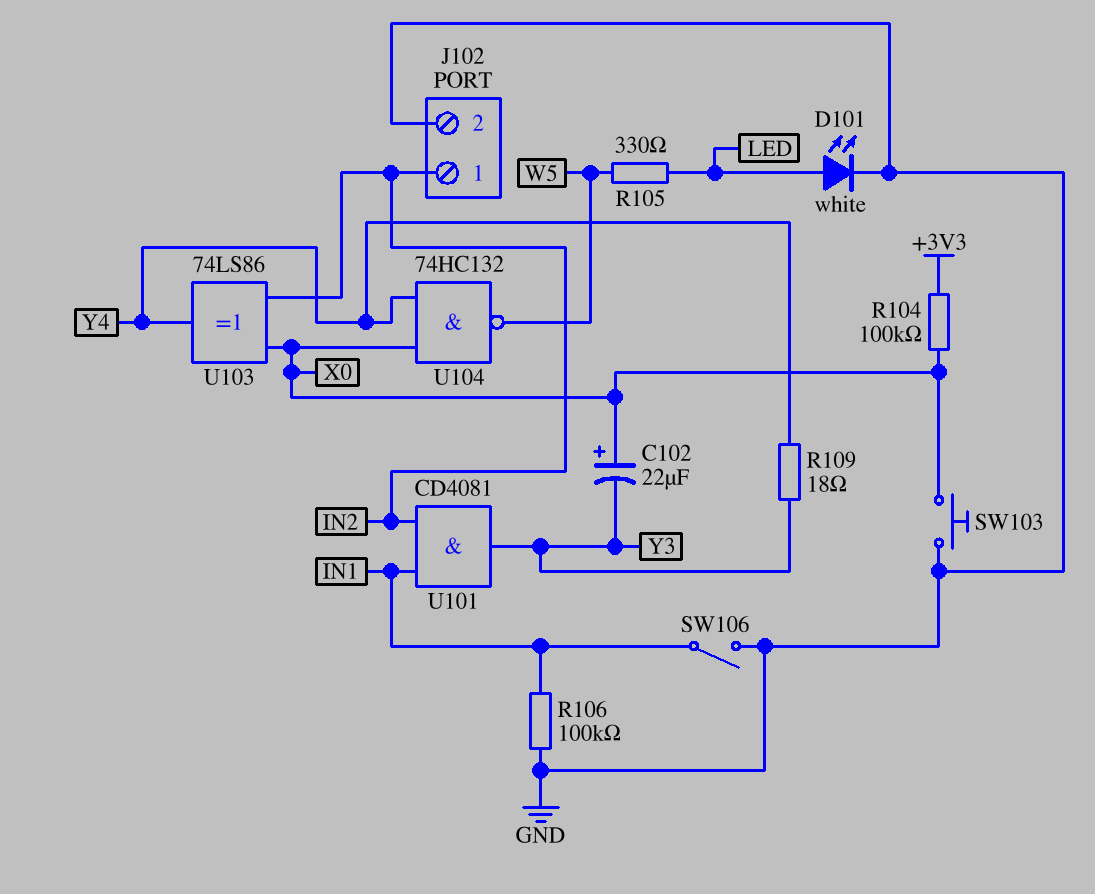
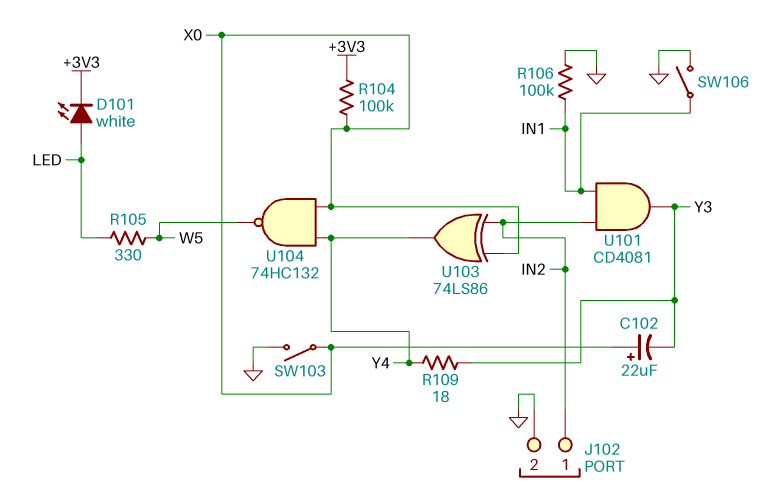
D101: LED white (A LED, K GND) -> LED white (A LED, K +3V3)
SW103: button (GND, X0) -> switch (GND, X0)

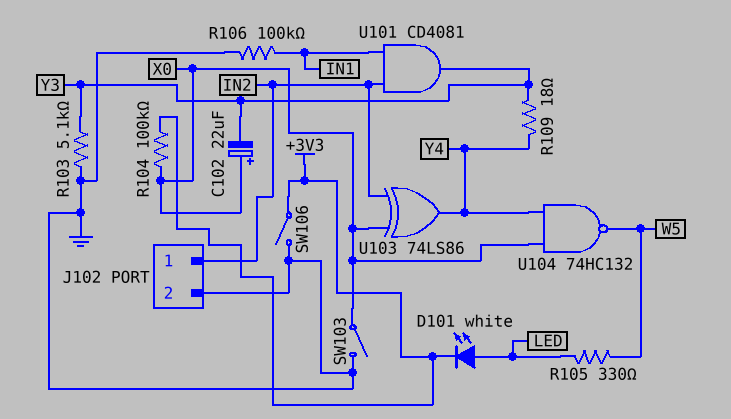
R103: none -> 5.1k (GND, Y3)
SW106: switch (GND, IN1) -> switch (+3V3, GND)

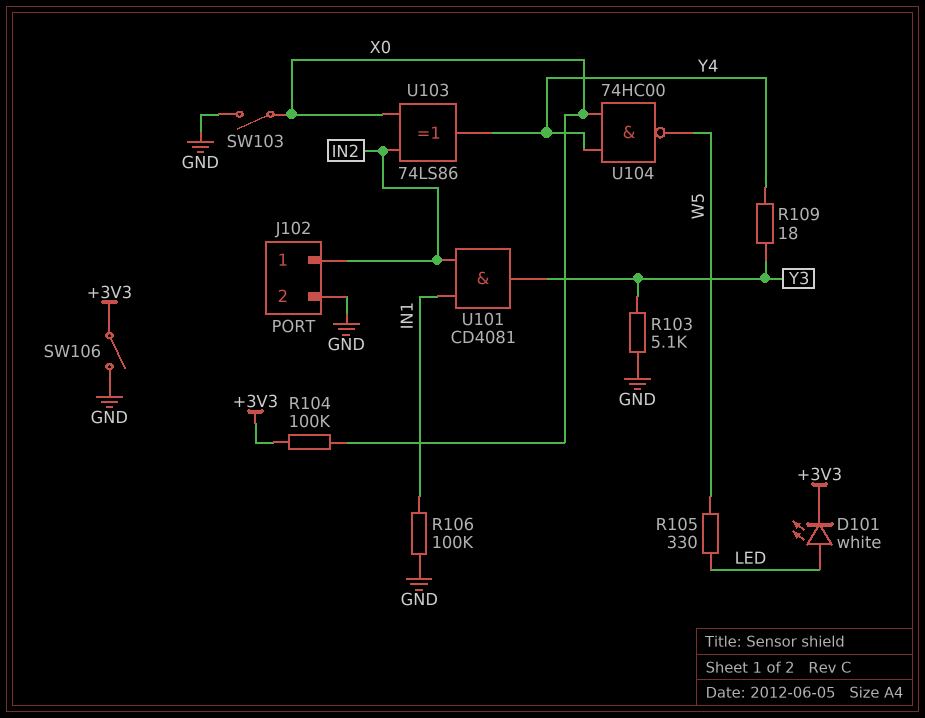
C102: 22uF (plus X0, minus Y3) -> none
U104: NAND 74HC132 (in X0, in Y4, out W5) -> NAND 74HC00 (in X0, in Y4, out W5)

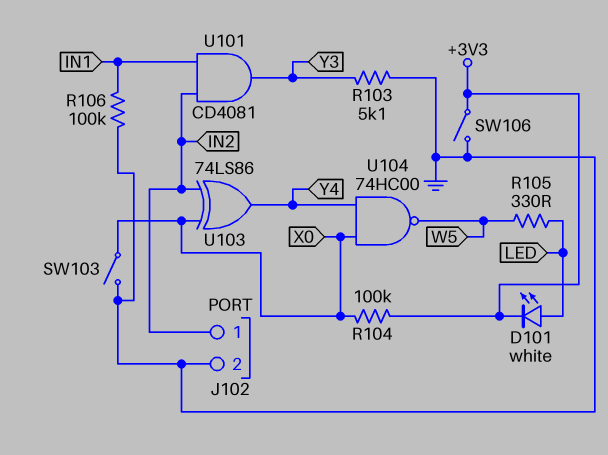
R109: 18 (Y3, Y4) -> none

